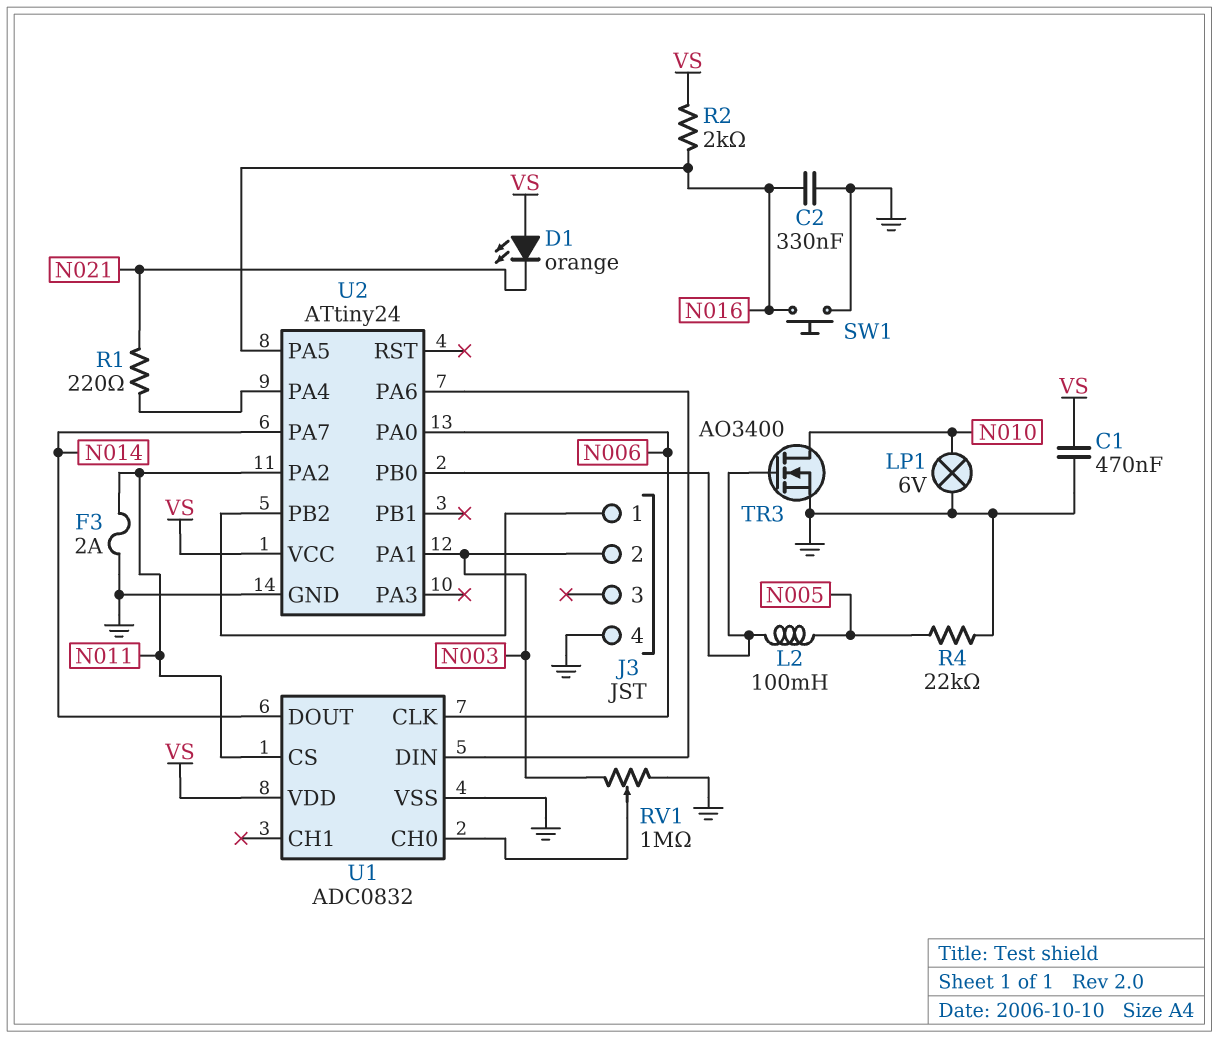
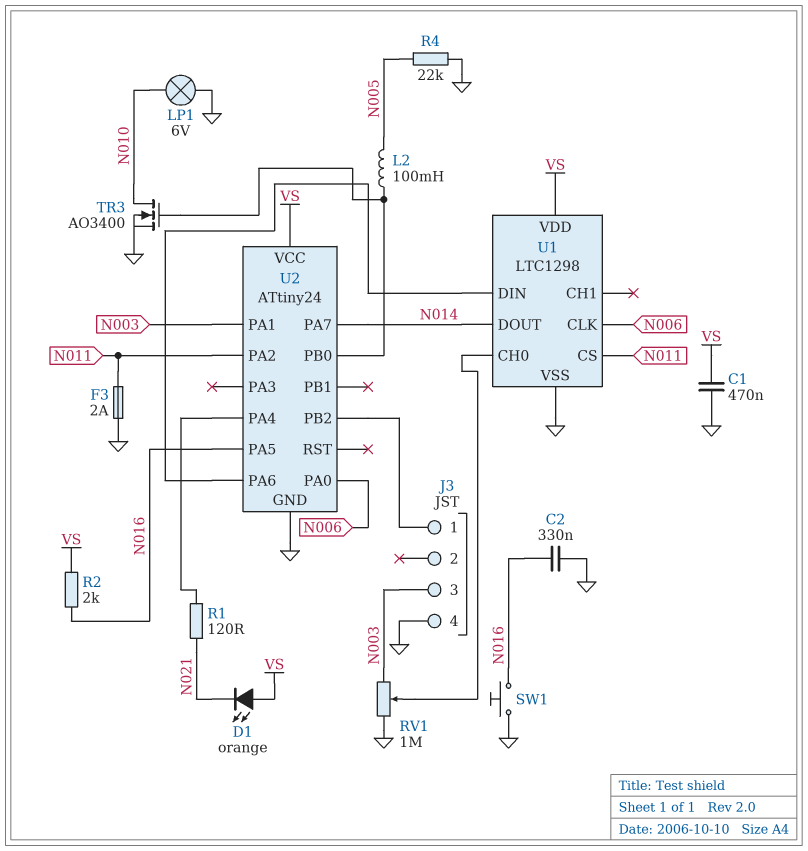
J3 pin 2: N003 -> none
J3 pin 3: none -> N003
R1: 220 (N021, U2/PA4) -> 120 (N021, U2/PA4)
U1: ADC0832 -> LTC1298

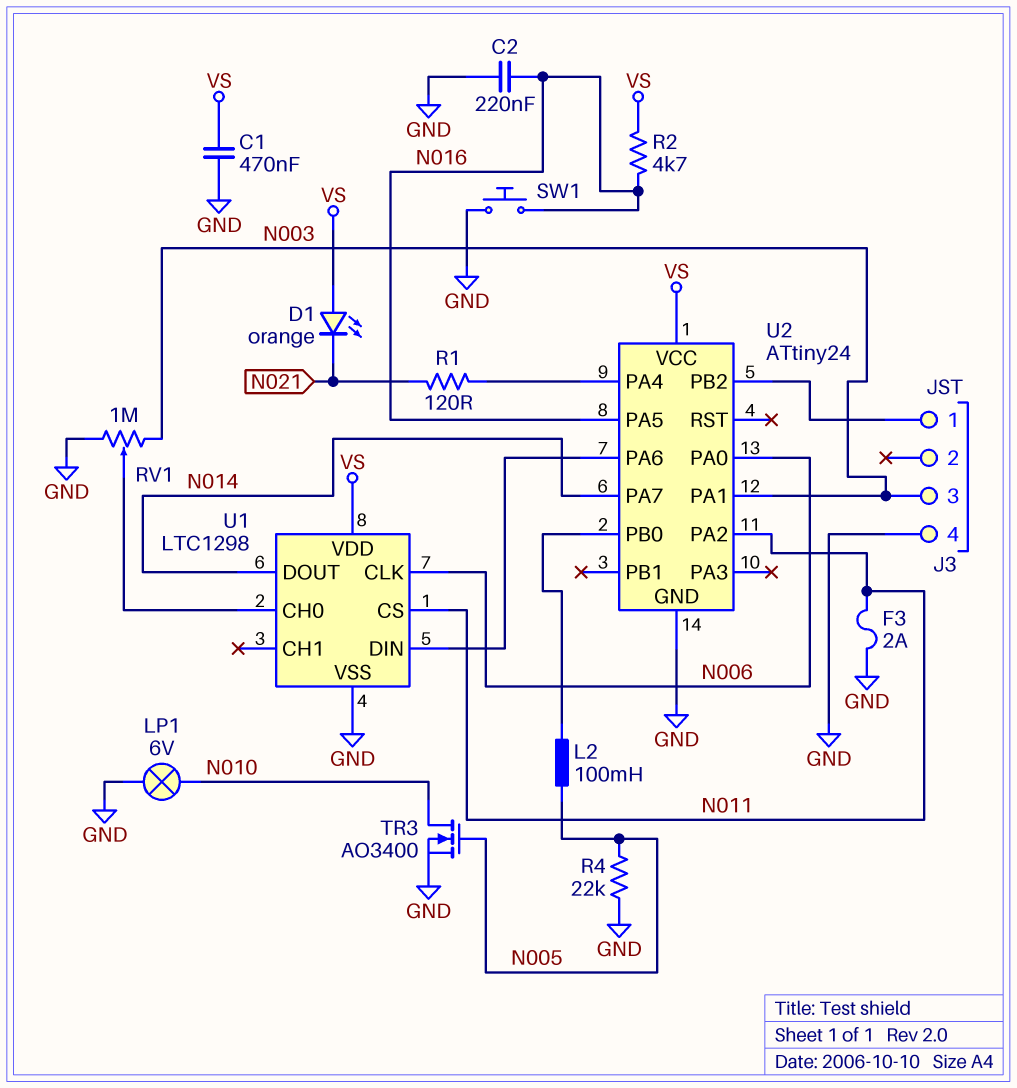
C2: 330nF (GND, N016) -> 220nF (GND, N016)
R2: 2k (N016, VS) -> 4.7k (N016, VS)
TR3: NMOS AO3400 (G U2/PB0, D N010, S GND) -> NMOS AO3400 (G N005, D N010, S GND)

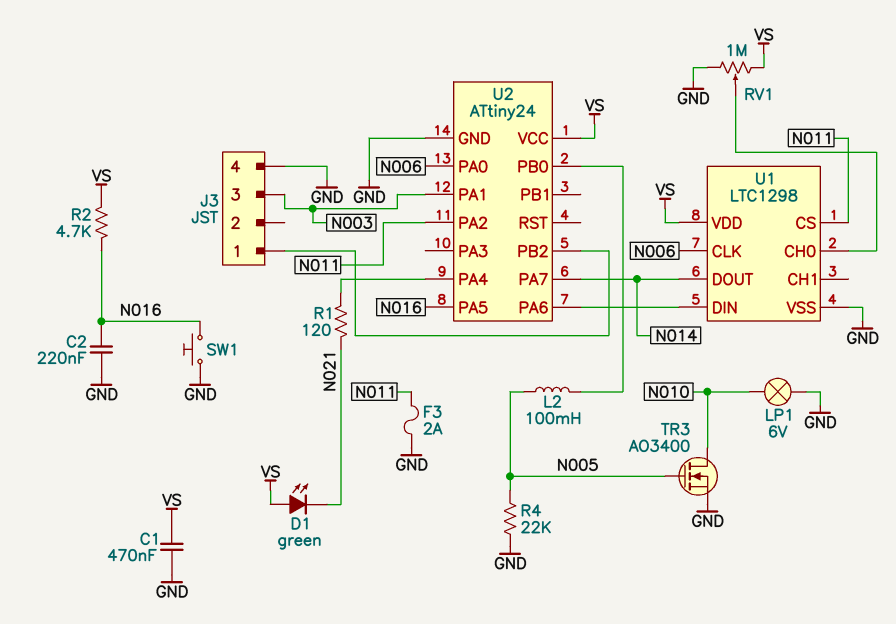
D1: LED orange (A VS, K N021) -> LED green (A VS, K N021)
RV1: 1M (GND, N003, wiper U1/CH0) -> 1M (GND, VS, wiper U1/CH0)

